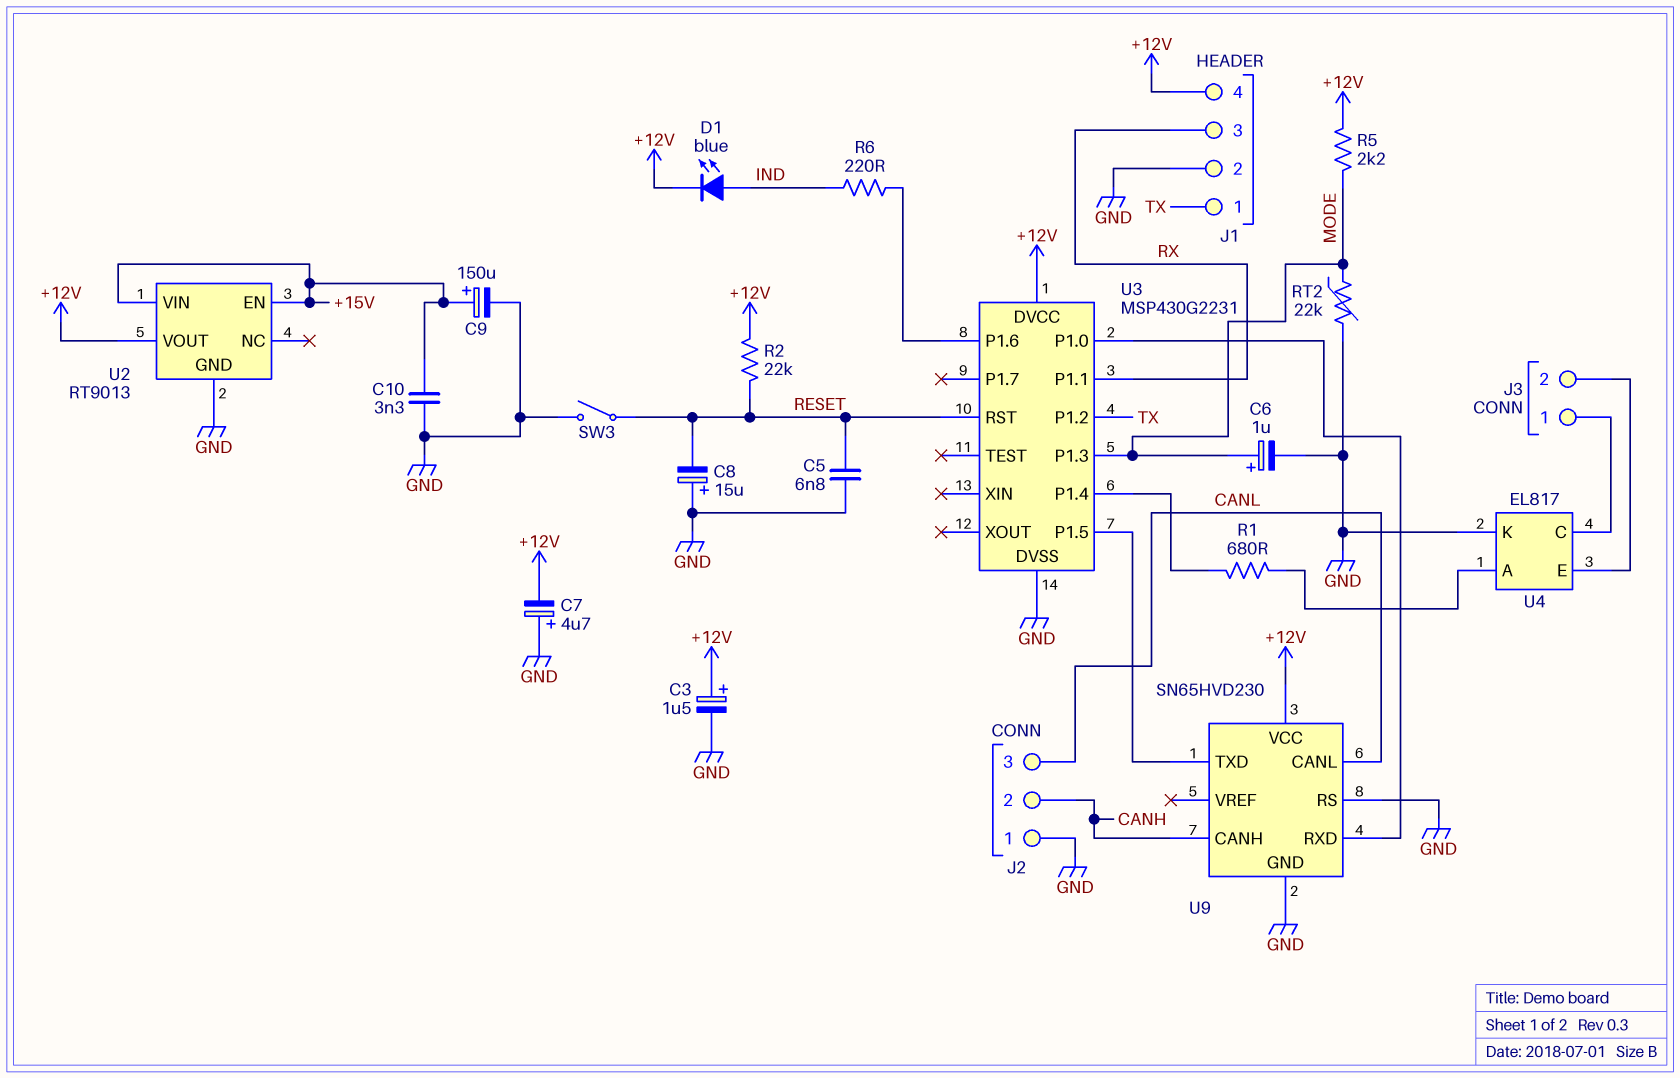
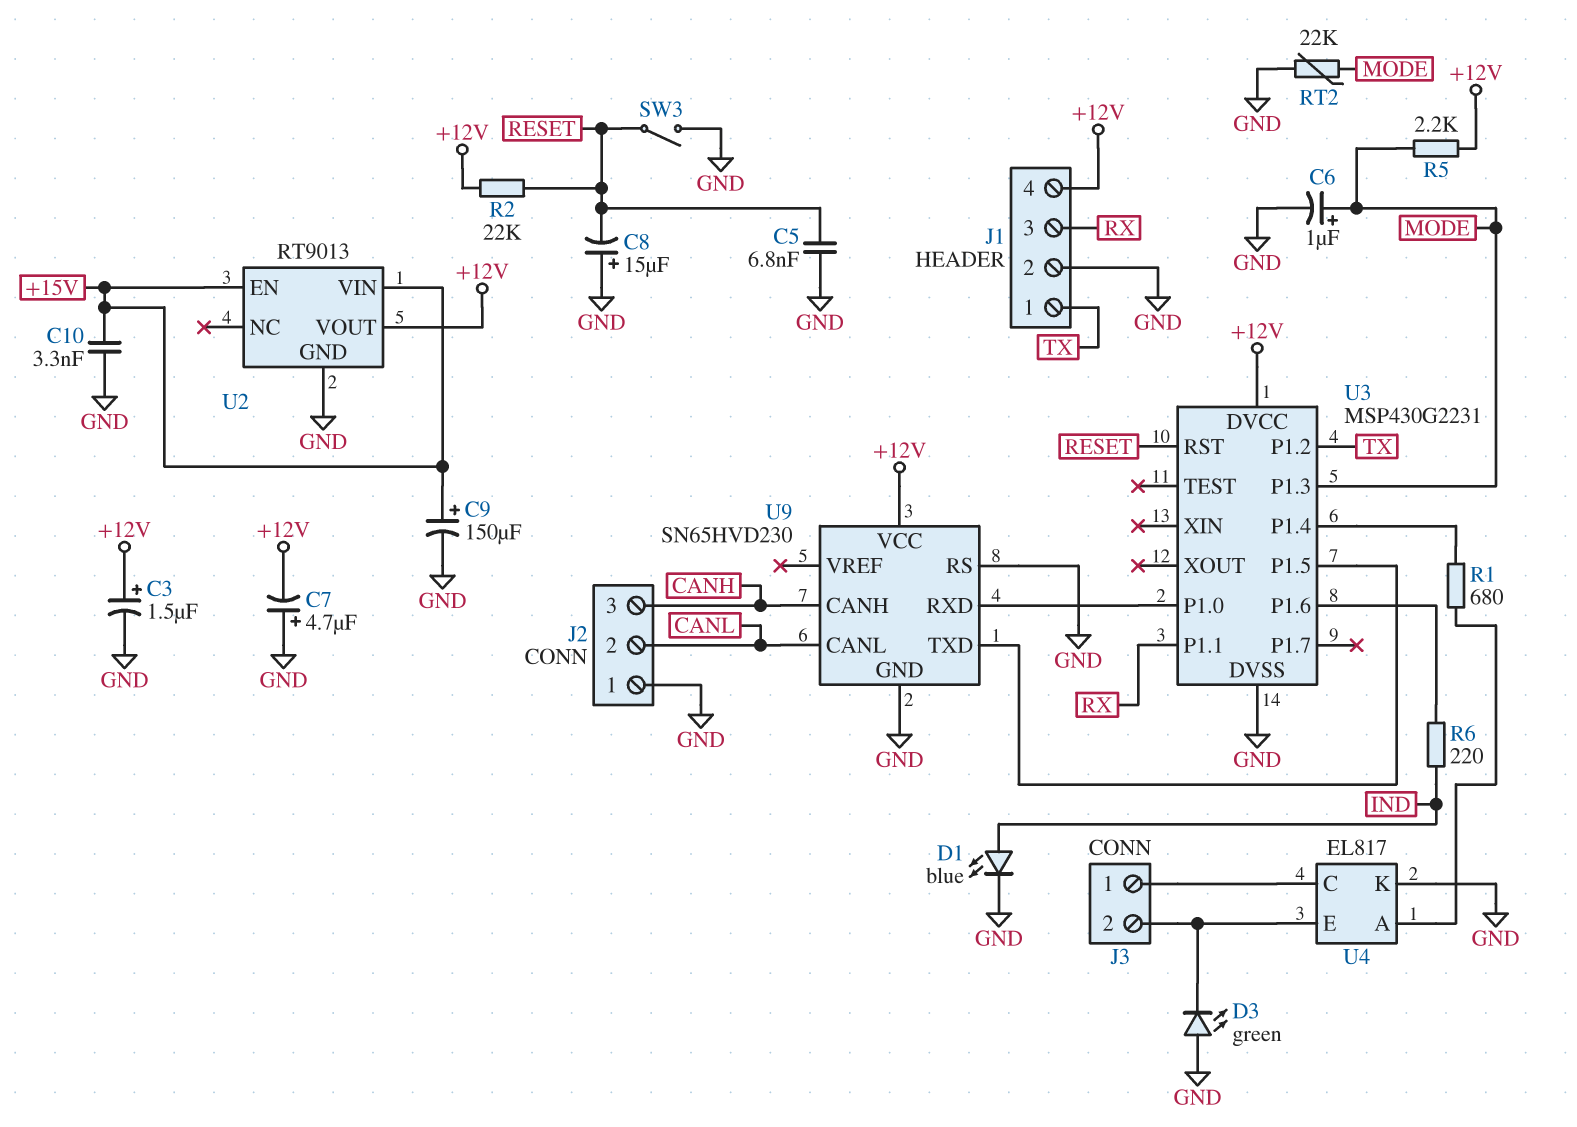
D1: LED blue (A IND, K +12V) -> LED blue (A IND, K GND)
D3: none -> LED green (A GND, K J3/2)
J2 pin 2: CANH -> CANL
J2 pin 3: CANL -> CANH

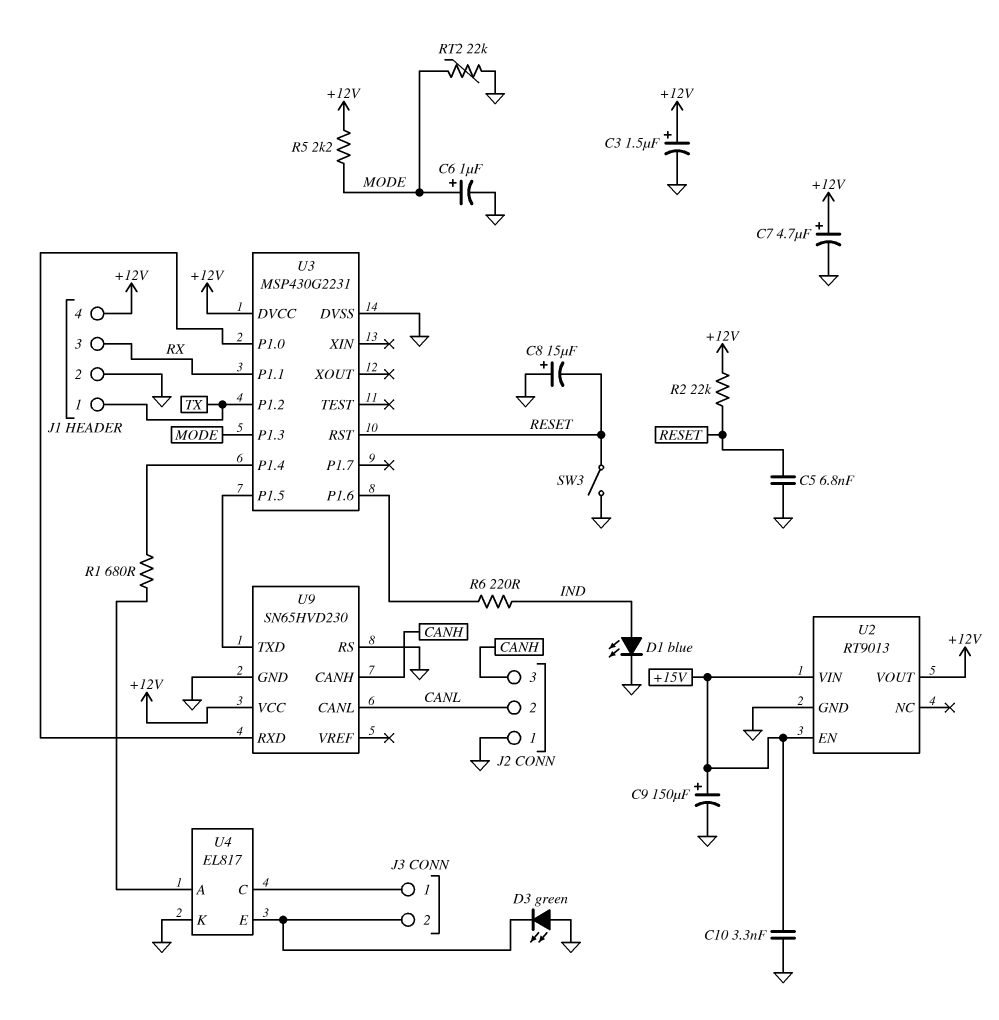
C7: 4.7uF (plus GND, minus +12V) -> 4.7uF (plus +12V, minus GND)

